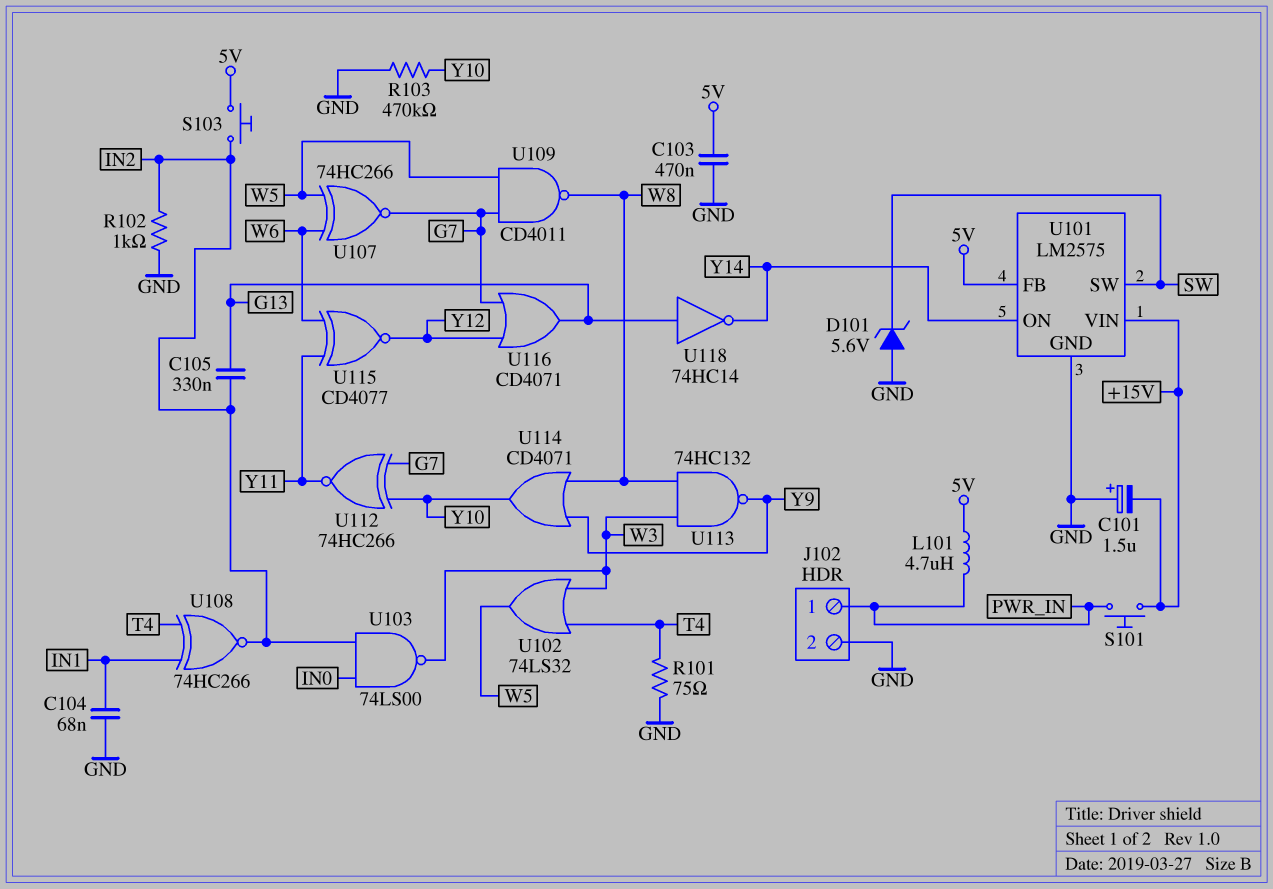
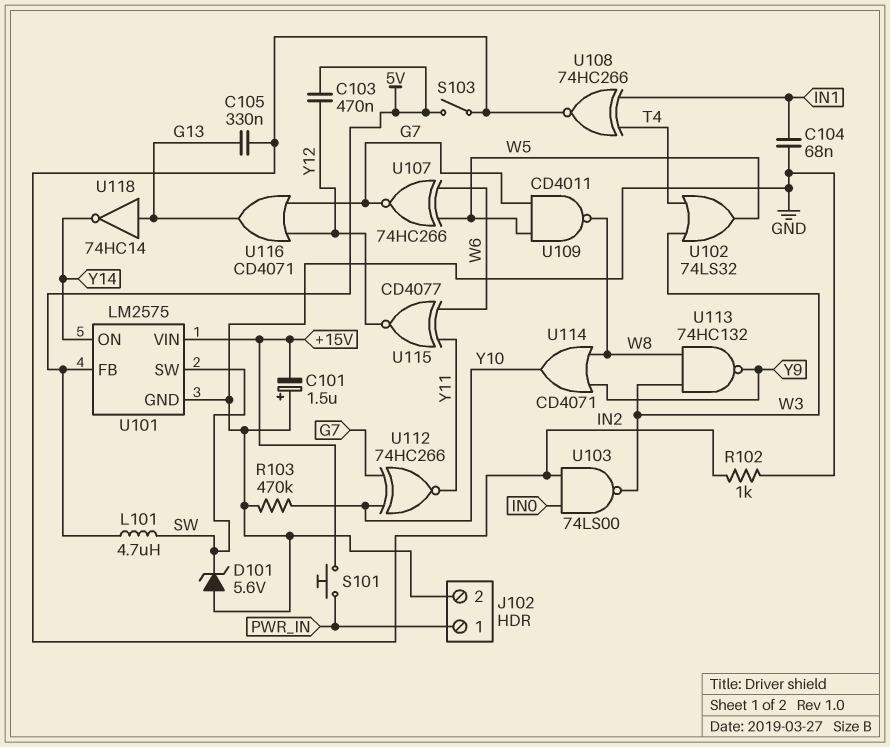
C103: 470nF (5V, GND) -> 470nF (5V, Y12)
L101: 4.7uH (5V, PWR_IN) -> 4.7uH (5V, SW)
R101: 75 (GND, T4) -> none
S103: button (5V, IN2) -> switch (5V, IN2)

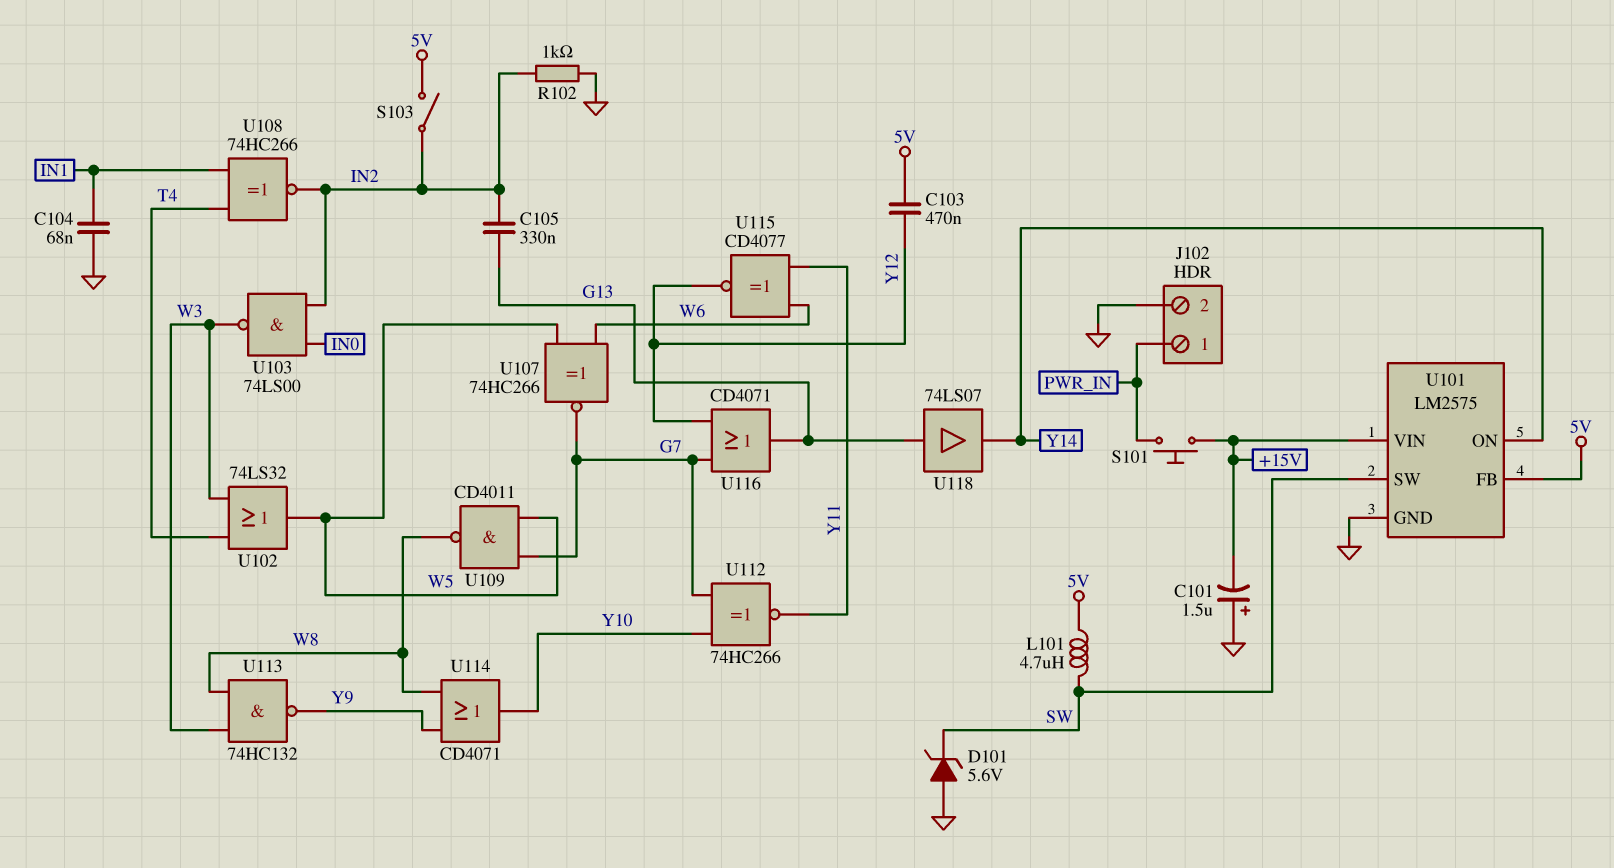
R103: 470k (GND, Y10) -> none
U118: NOT 74HC14 (in G13, out Y14) -> buffer 74LS07 (in G13, out Y14)

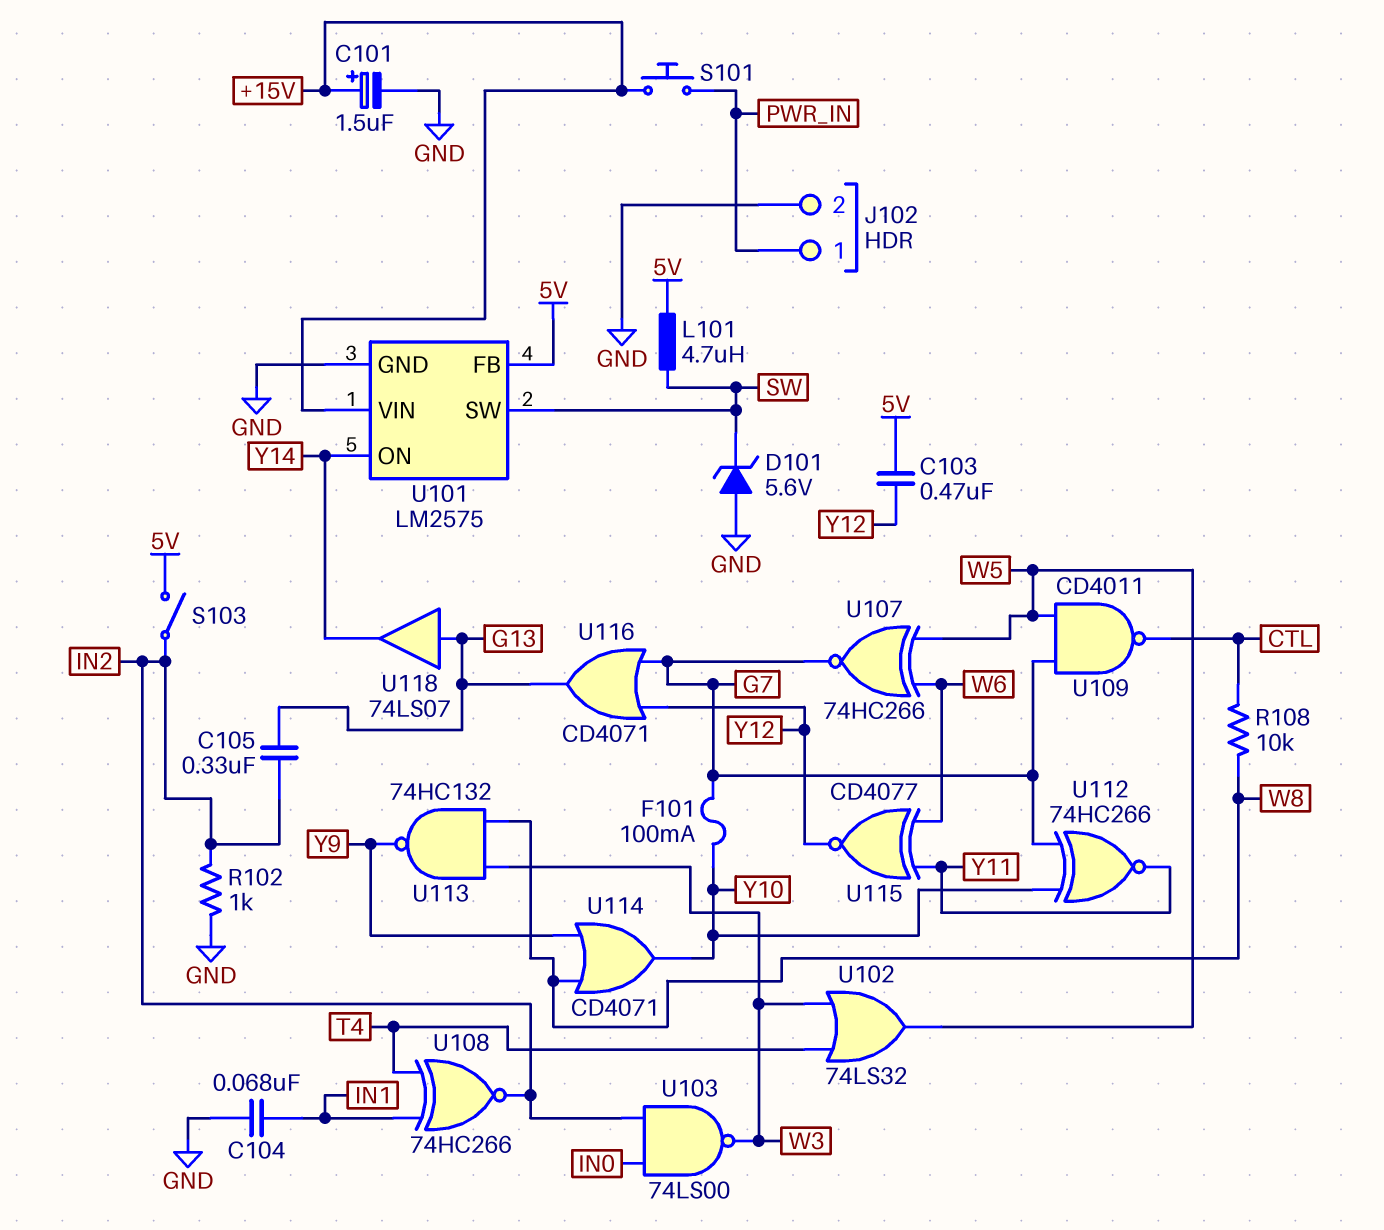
C101: 1.5uF (plus GND, minus +15V) -> 1.5uF (plus +15V, minus GND)
F101: none -> 100mA (G7, Y10)
R108: none -> 10k (CTL, W8)
U109: NAND CD4011 (in G7, in W5, out W8) -> NAND CD4011 (in G7, in W5, out CTL)

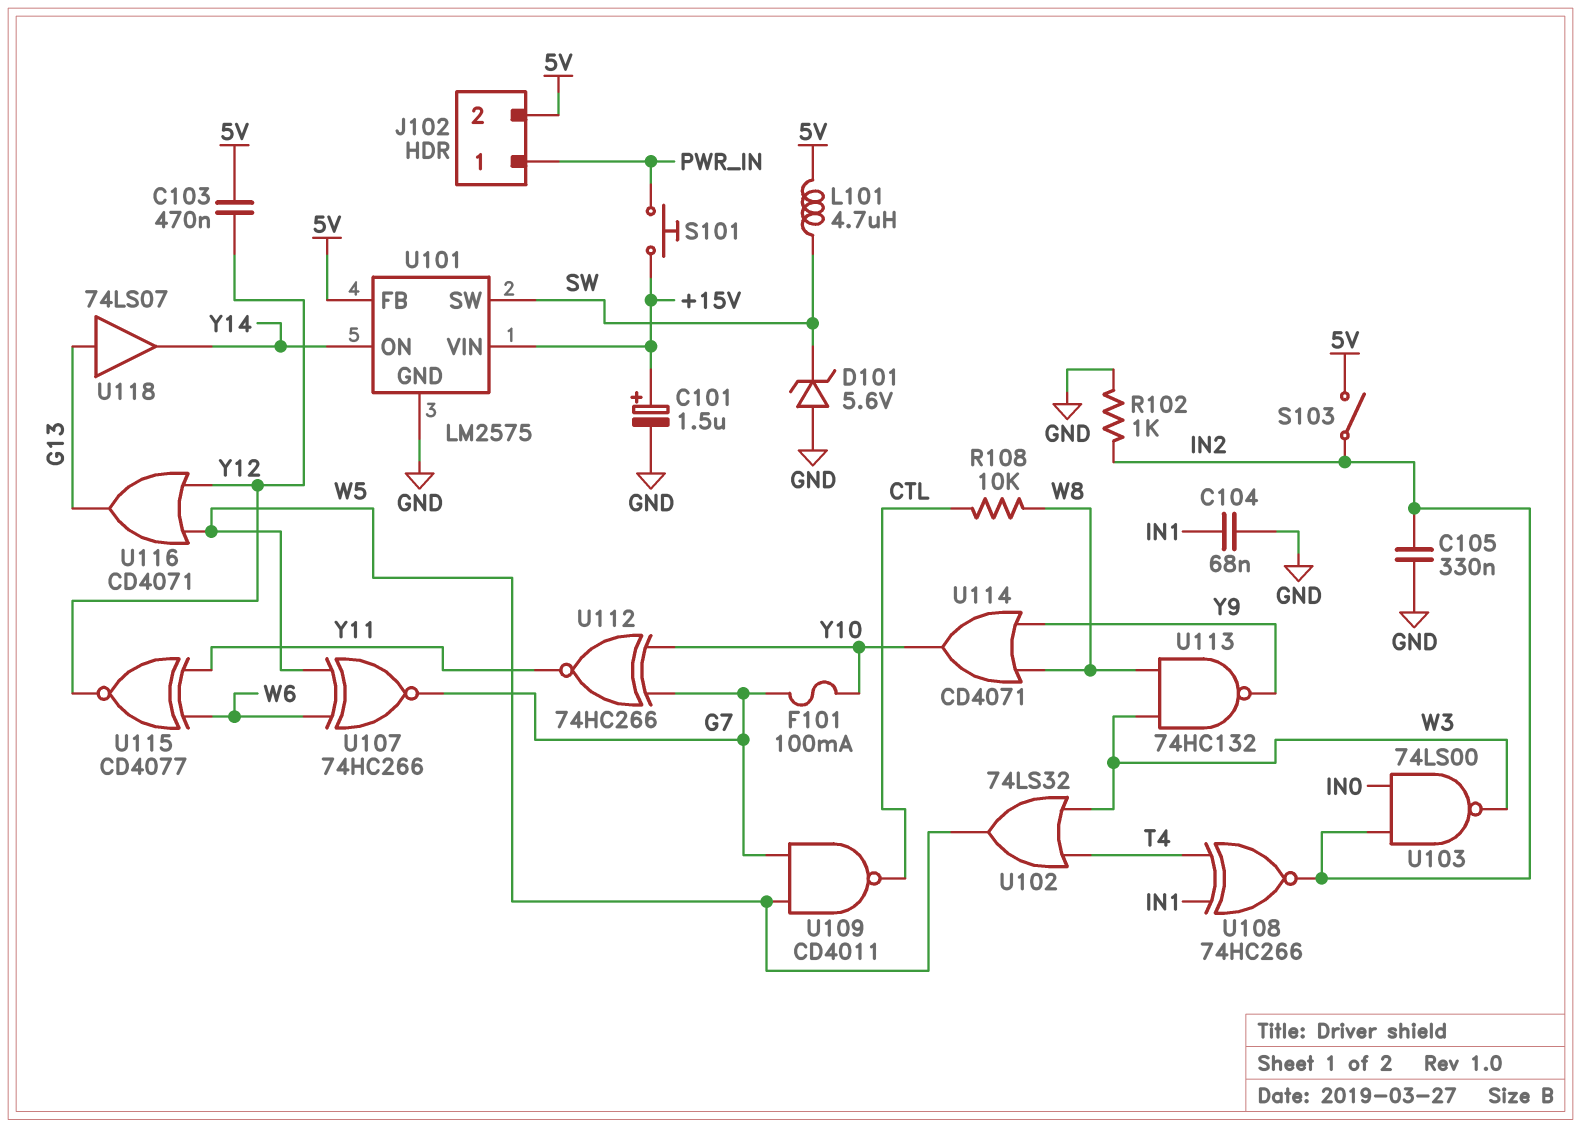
C105: 330nF (G13, IN2) -> 330nF (GND, IN2)
J102 pin 2: GND -> 5V
U116: OR CD4071 (in G7, in Y12, out G13) -> OR CD4071 (in W5, in Y12, out G13)

